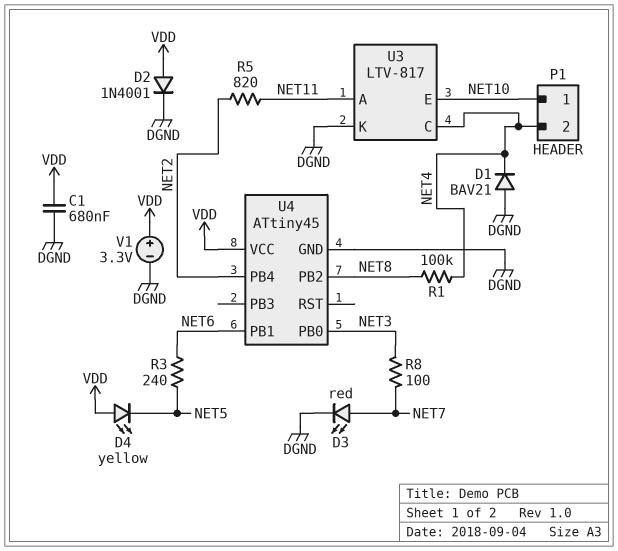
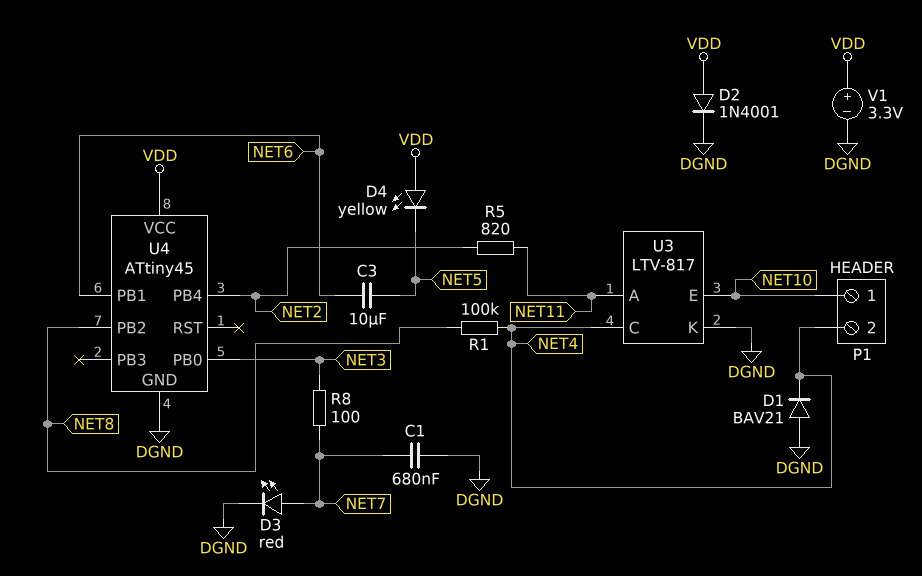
C1: 680nF (DGND, VDD) -> 680nF (DGND, NET7)
C3: none -> 10uF (NET5, NET6)
R3: 240 (NET5, NET6) -> none

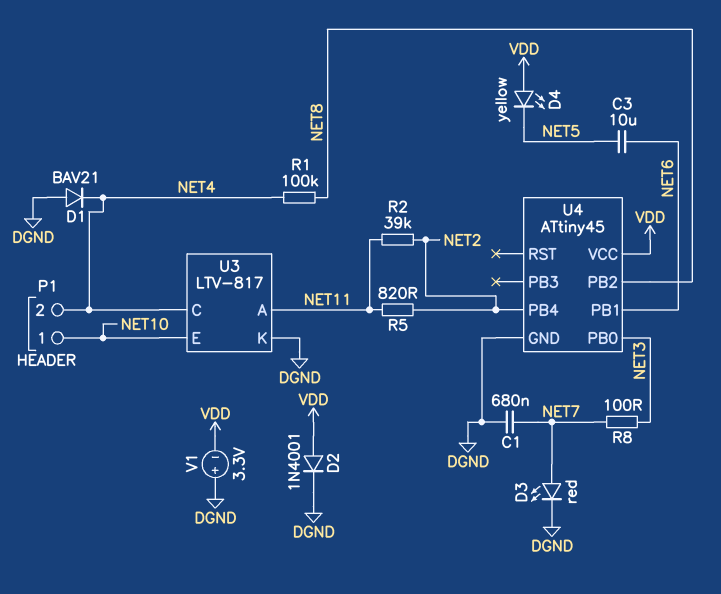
R2: none -> 39k (NET2, NET11)
V1: 3.3V (plus VDD, minus DGND) -> 3.3V (plus DGND, minus VDD)

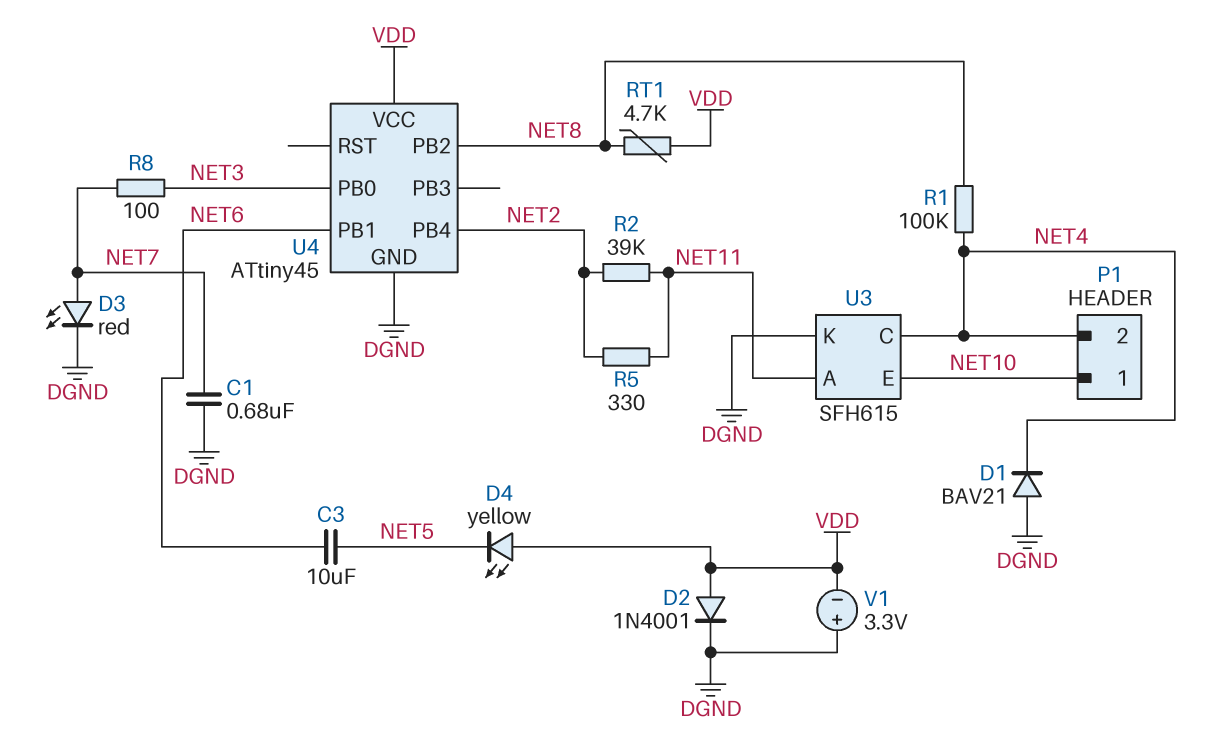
R5: 820 (NET2, NET11) -> 330 (NET2, NET11)
RT1: none -> 4.7k (NET8, VDD)
U3: LTV-817 -> SFH615

